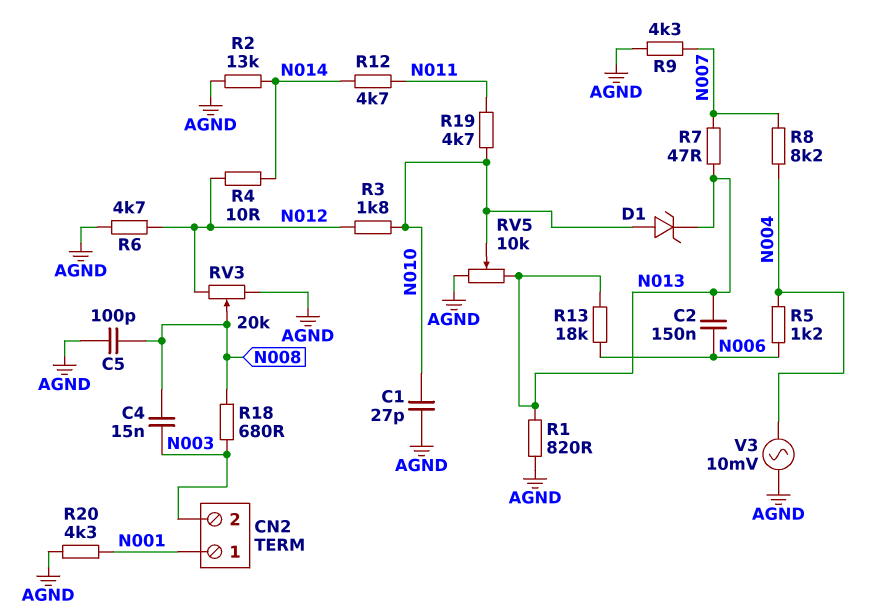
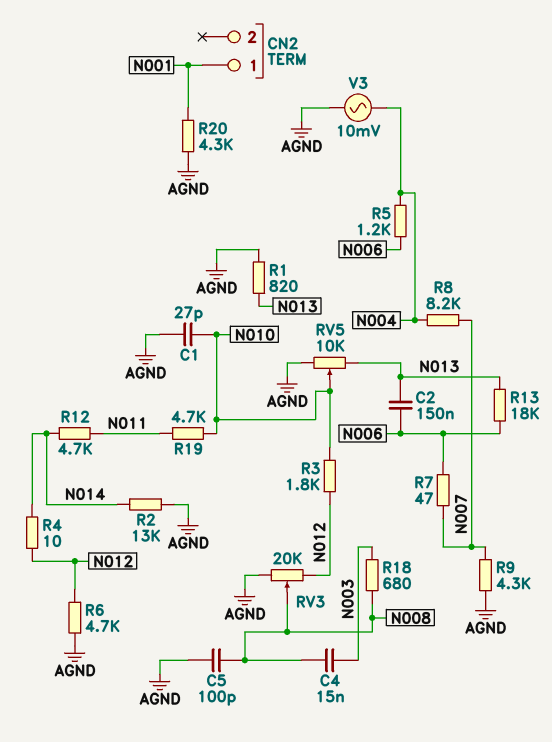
CN2 pin 2: N003 -> none
D1: zener (A N010, K N013) -> none
R7: 47 (N007, N013) -> 47 (N006, N007)

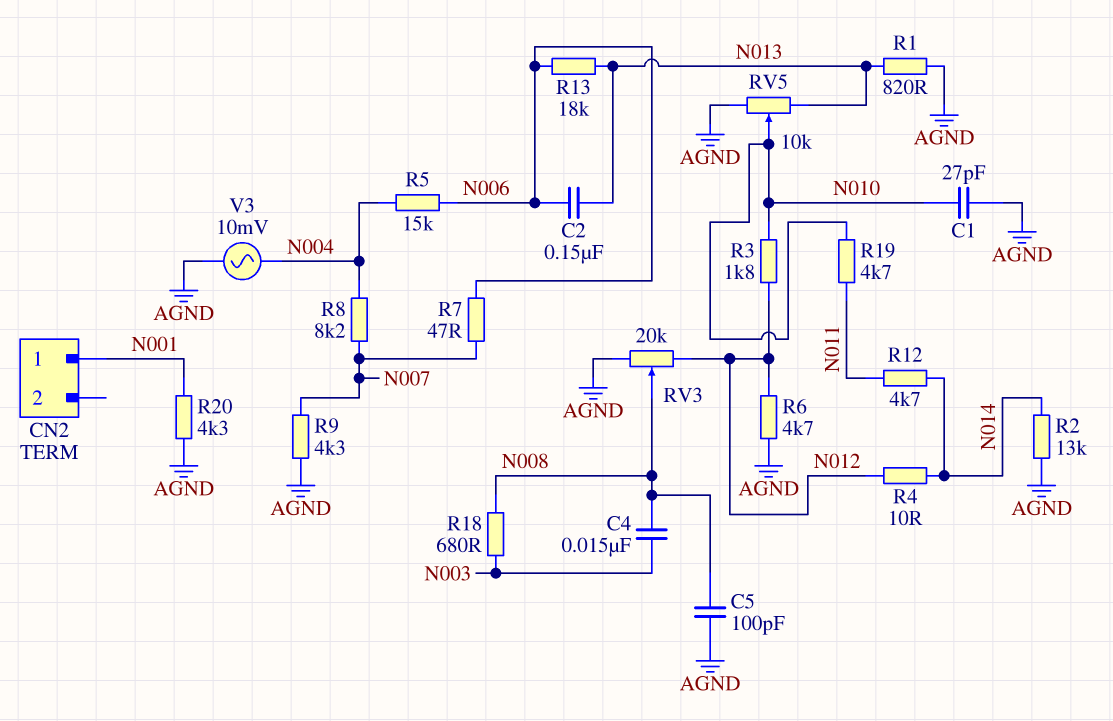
R5: 1.2k (N004, N006) -> 15k (N004, N006)

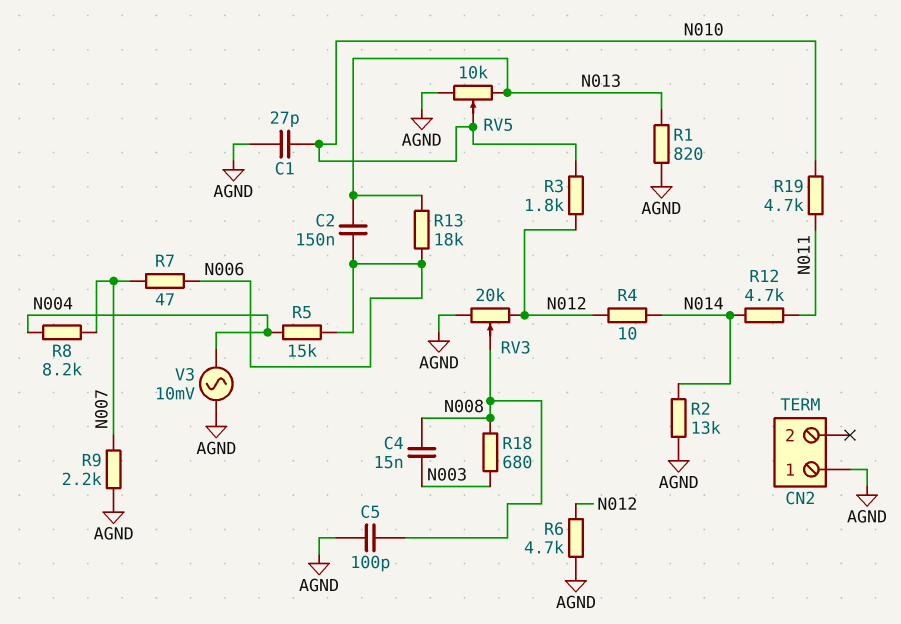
CN2 pin 1: N001 -> AGND
R9: 4.3k (AGND, N007) -> 2.2k (AGND, N007)
R20: 4.3k (AGND, N001) -> none

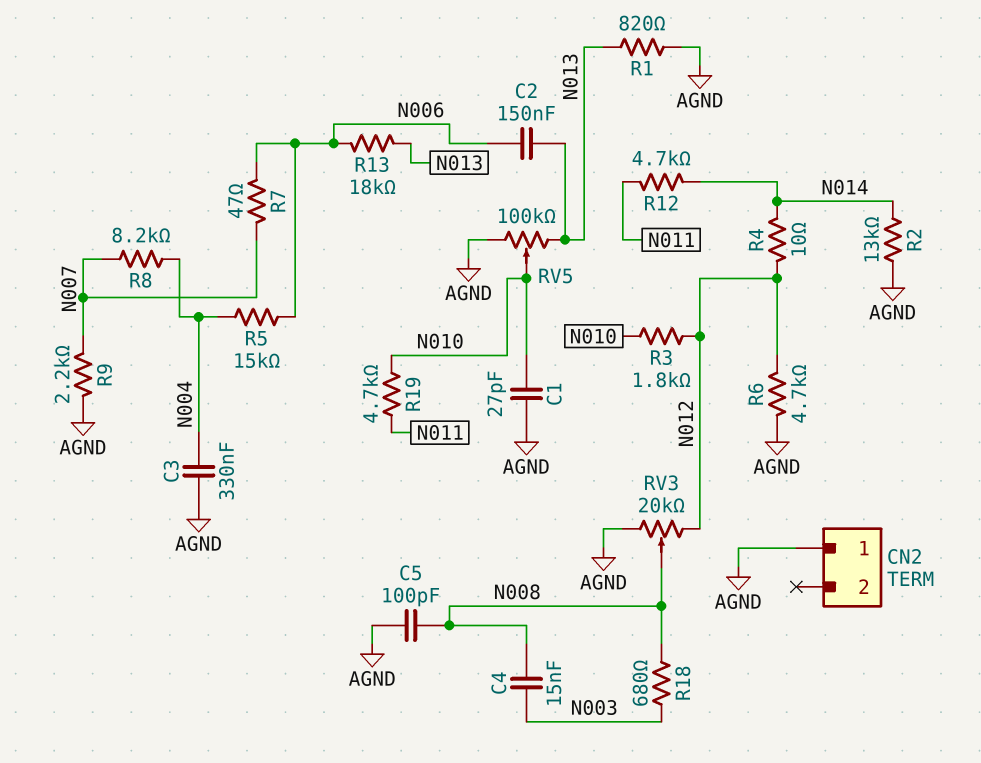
C3: none -> 330nF (AGND, N004)
RV5: 10k (AGND, N013, wiper N010) -> 100k (AGND, N013, wiper N010)
V3: AC 10mV (AGND, N004) -> none

